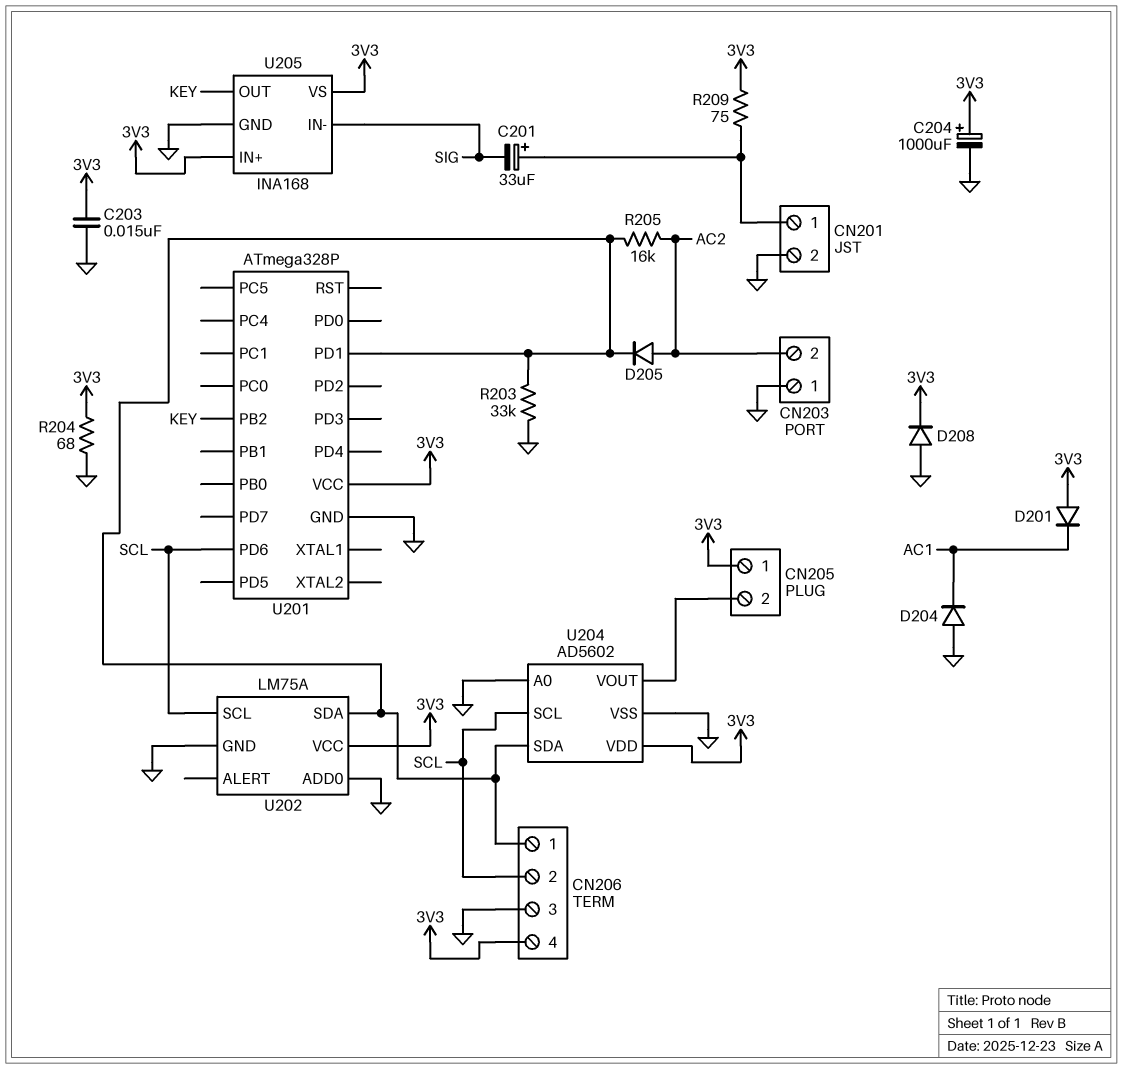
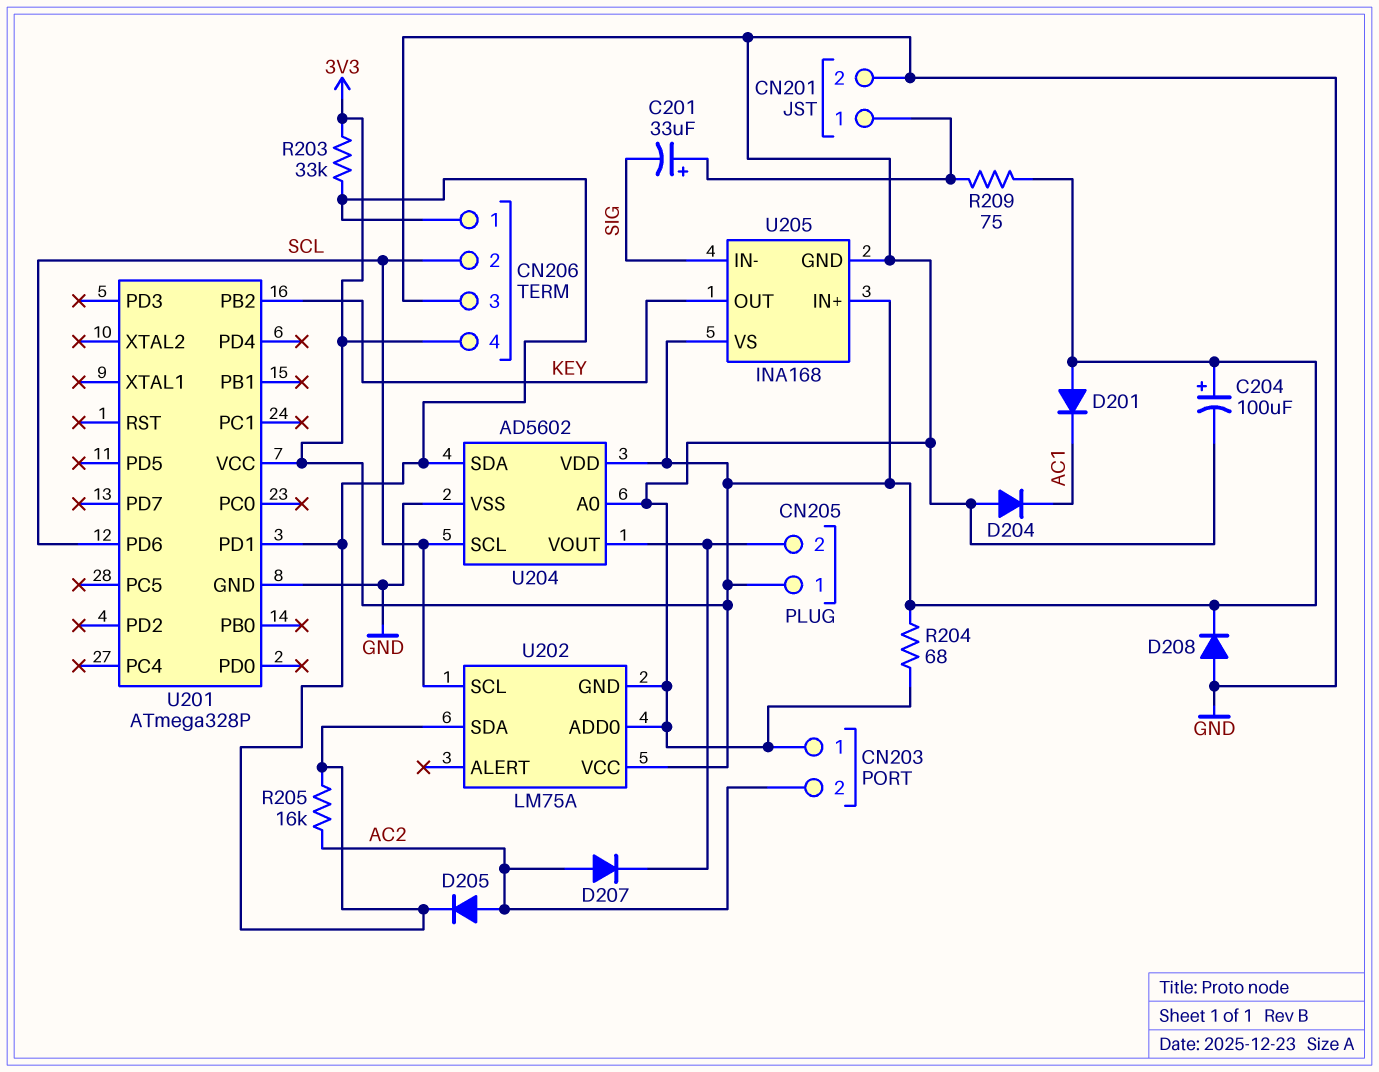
C203: 15nF (3V3, GND) -> none
C204: 1000uF (plus 3V3, minus GND) -> 100uF (plus 3V3, minus GND)
D207: none -> diode (A AC2, K CN205/2)
R203: 33k (CN206/1, GND) -> 33k (3V3, CN206/1)

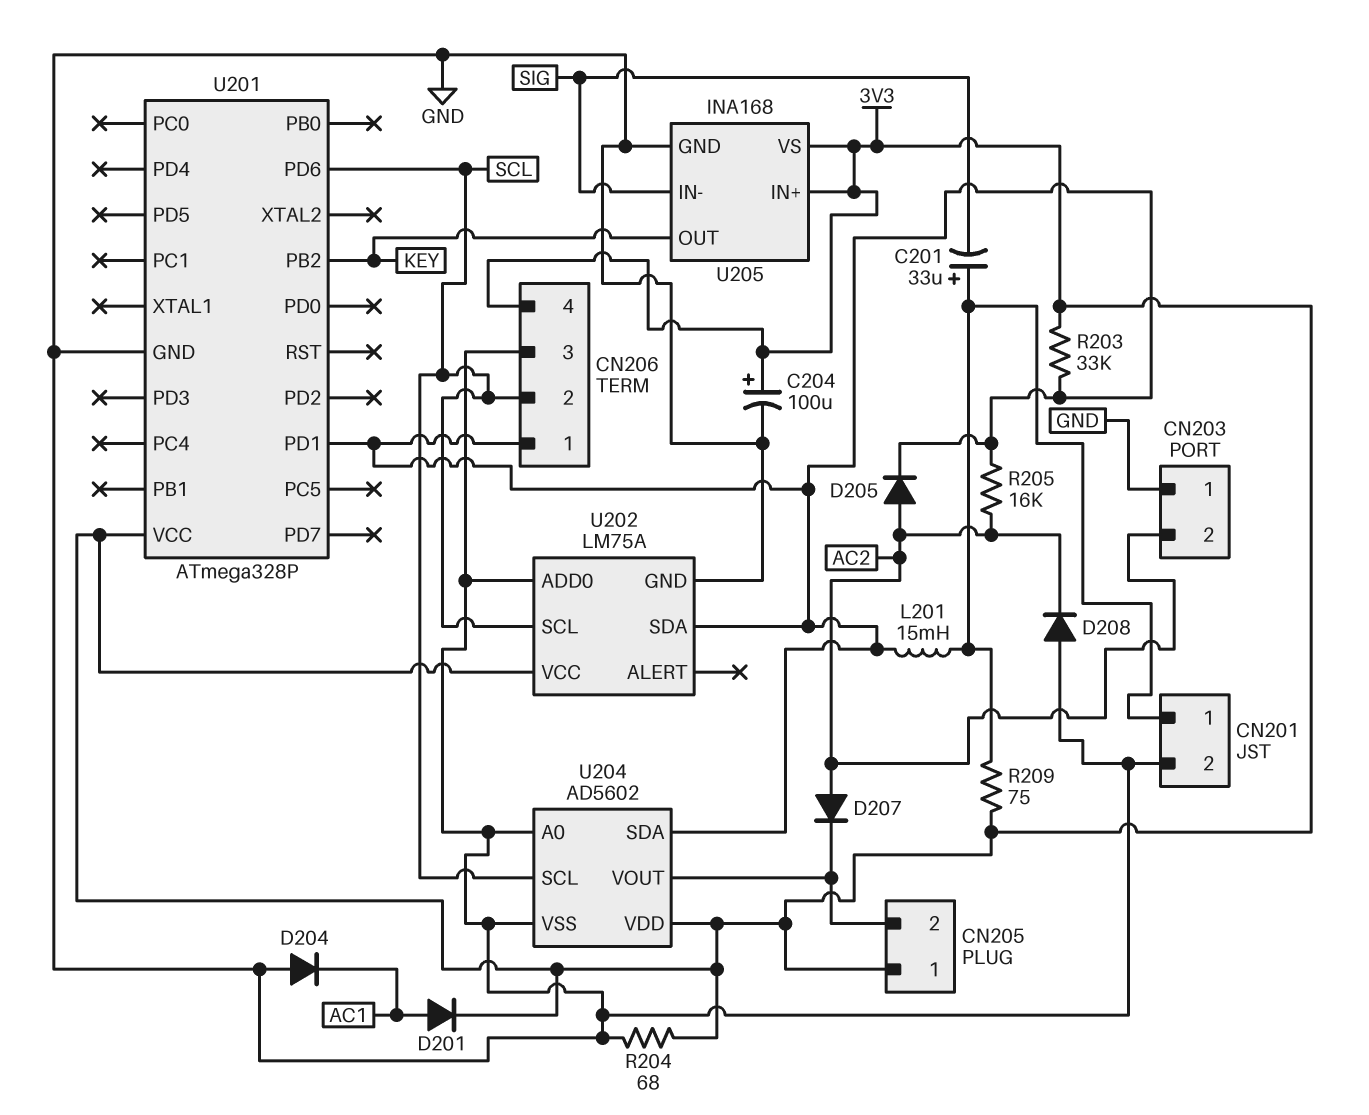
D201: diode (A 3V3, K AC1) -> diode (A AC1, K 3V3)
D208: diode (A GND, K 3V3) -> diode (A GND, K AC2)
L201: none -> 15mH (CN201/1, CN206/1)

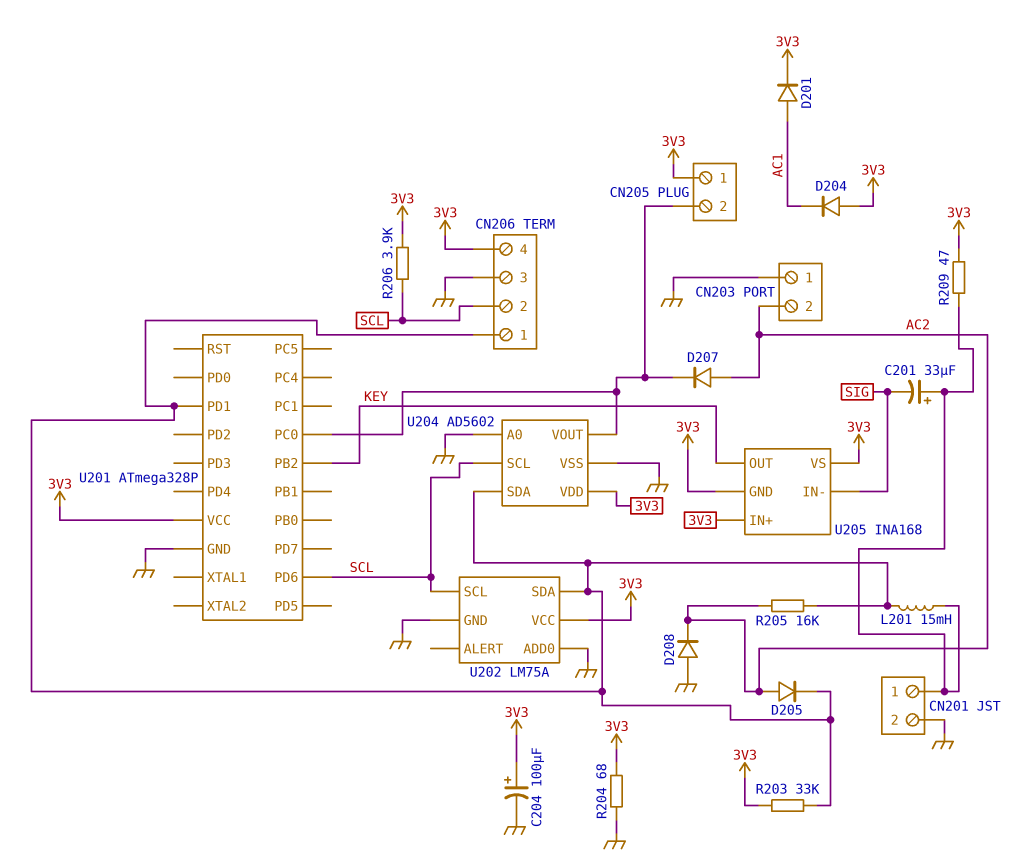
D204: diode (A GND, K AC1) -> diode (A 3V3, K AC1)
R206: none -> 3.9k (3V3, SCL)
R209: 75 (3V3, CN201/1) -> 47 (3V3, CN201/1)
U201 pin PC0: none -> CN205/2
U205 pin GND: GND -> 3V3

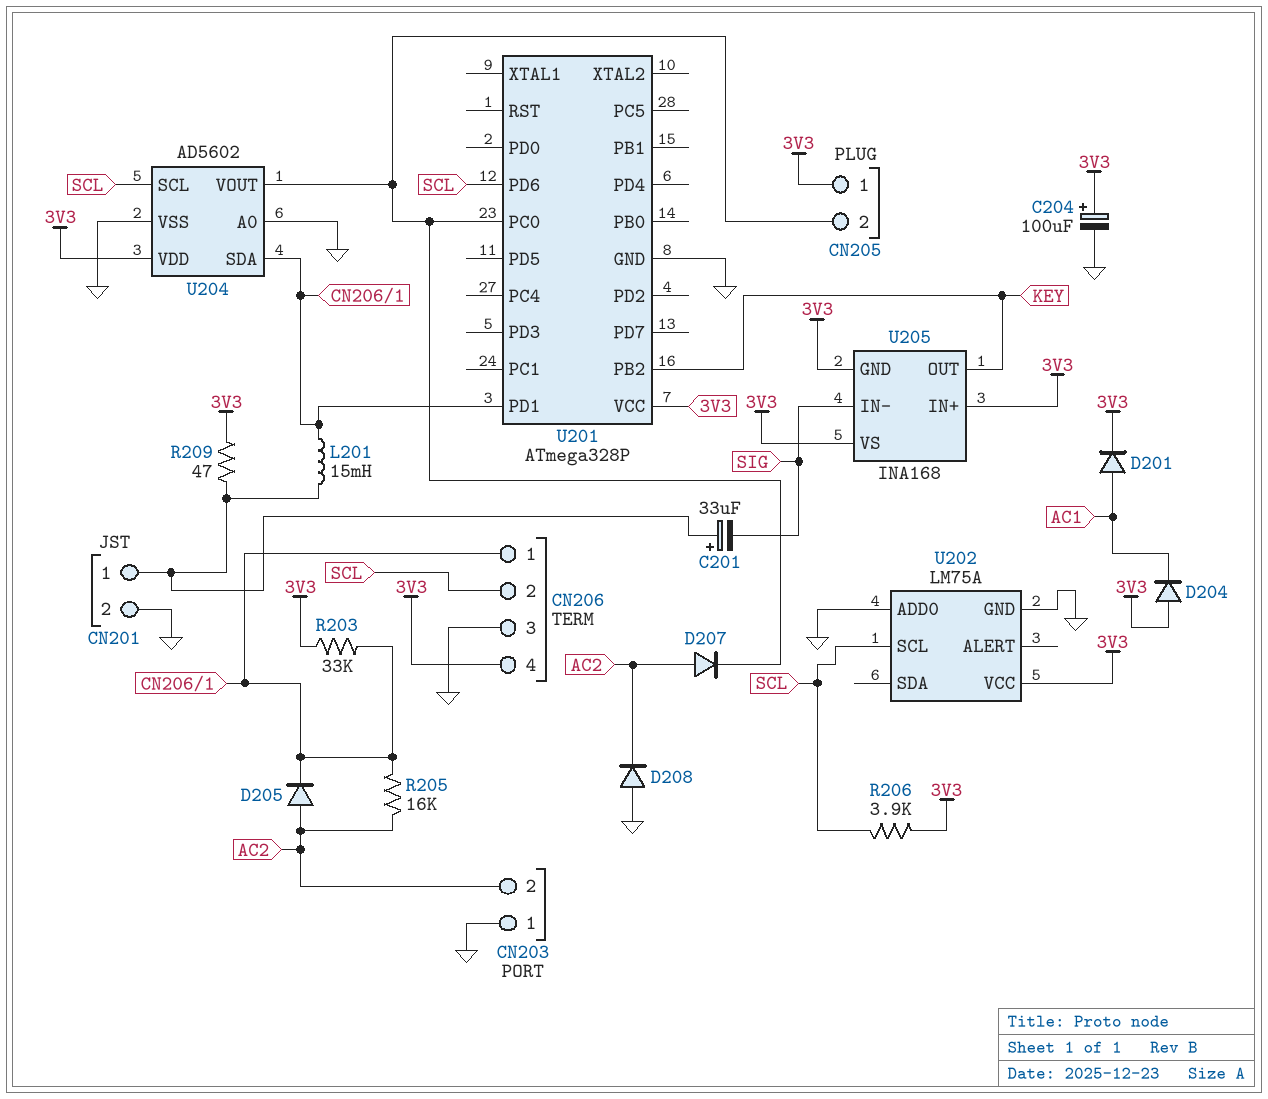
R204: 68 (3V3, GND) -> none
U202 pin SDA: CN206/1 -> none

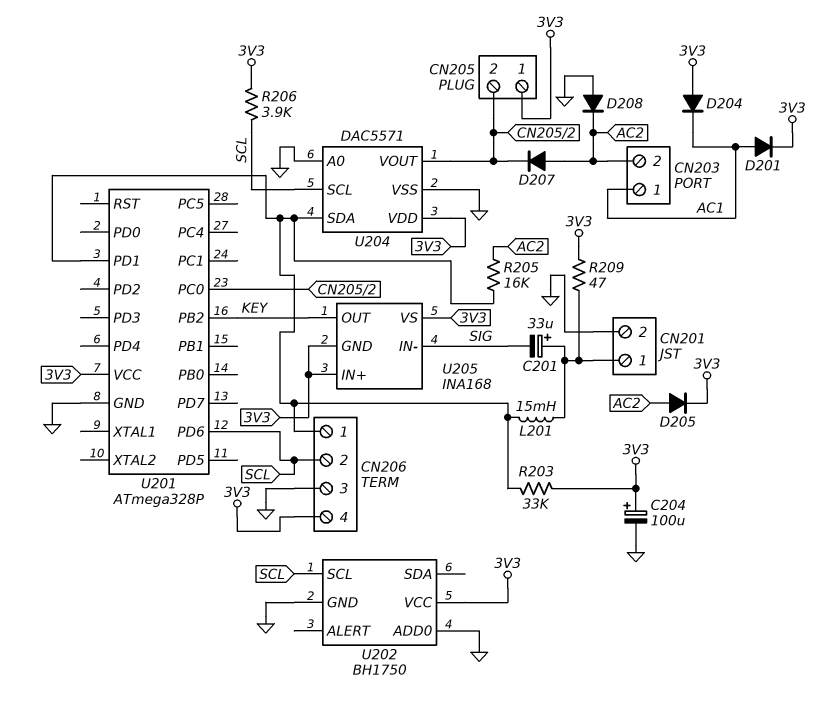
CN203 pin 1: GND -> AC1
D205: diode (A AC2, K CN206/1) -> diode (A AC2, K 3V3)
U202: LM75A -> BH1750
U204: AD5602 -> DAC5571

